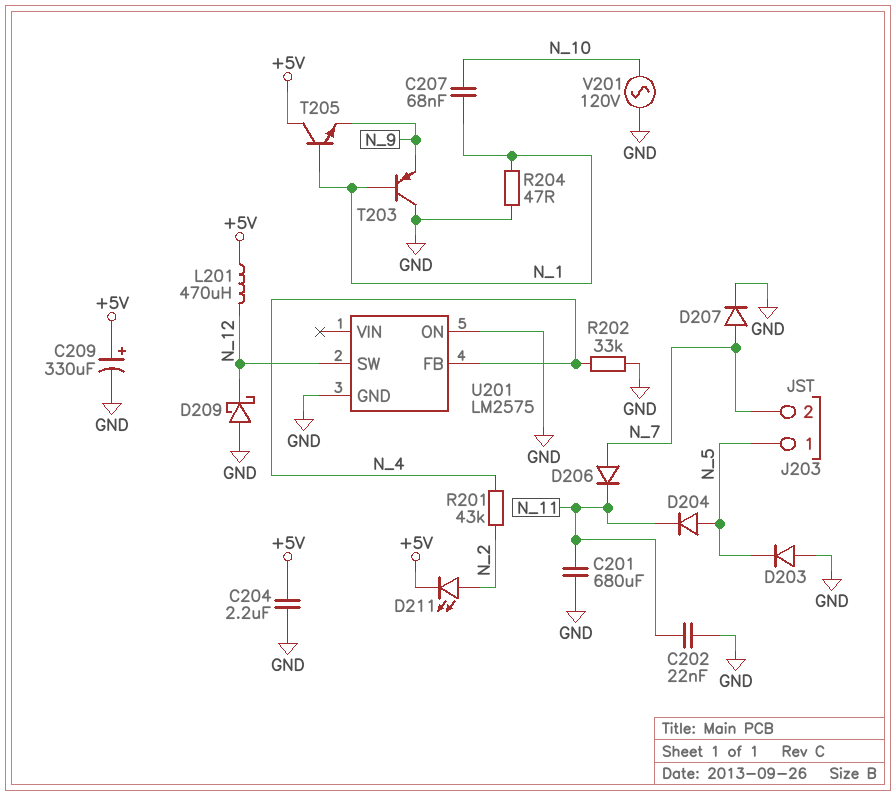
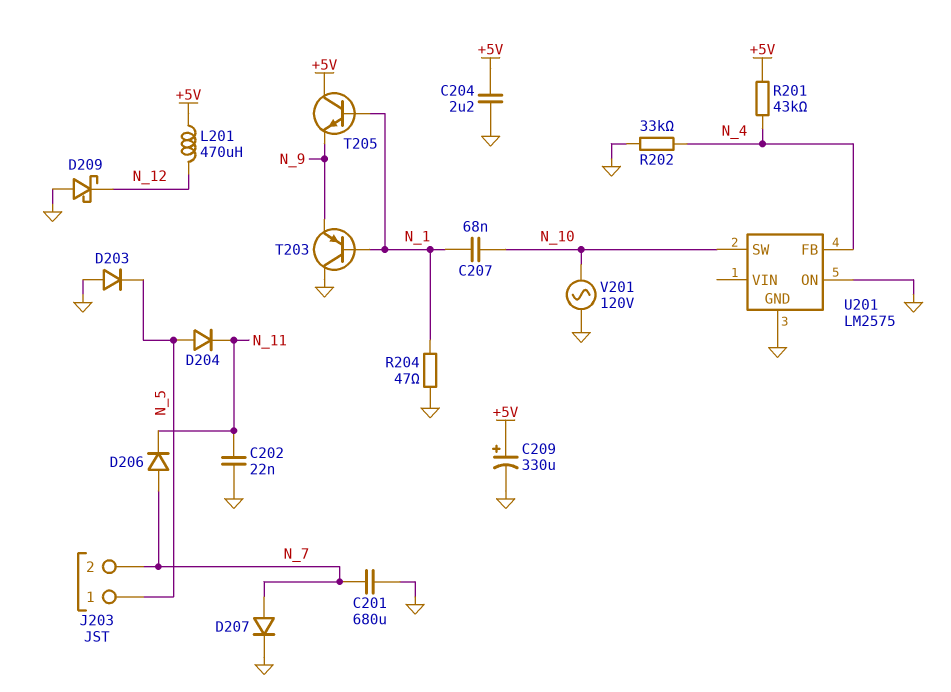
C201: 680uF (GND, N_11) -> 680uF (GND, N_7)
D211: LED (A N_2, K +5V) -> none
R201: 43k (N_2, N_4) -> 43k (+5V, N_4)
U201 pin SW: N_12 -> N_10

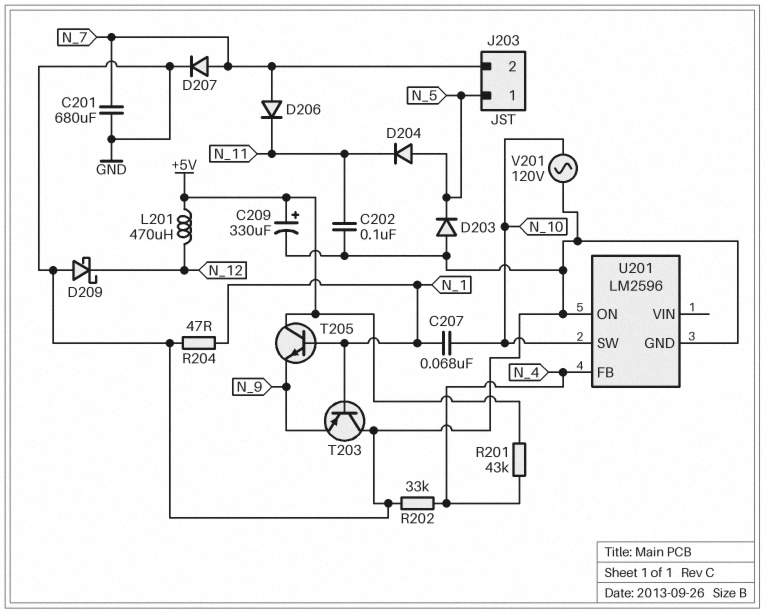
C202: 22nF (GND, N_11) -> 100nF (GND, N_11)
C204: 2.2uF (+5V, GND) -> none
U201: LM2575 -> LM2596

